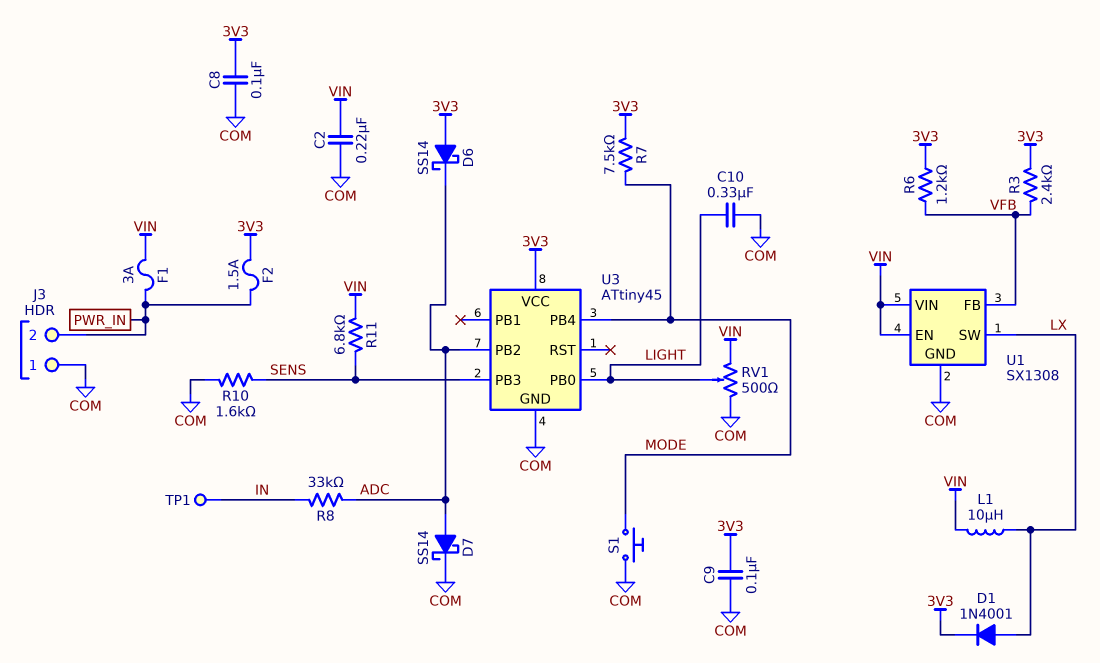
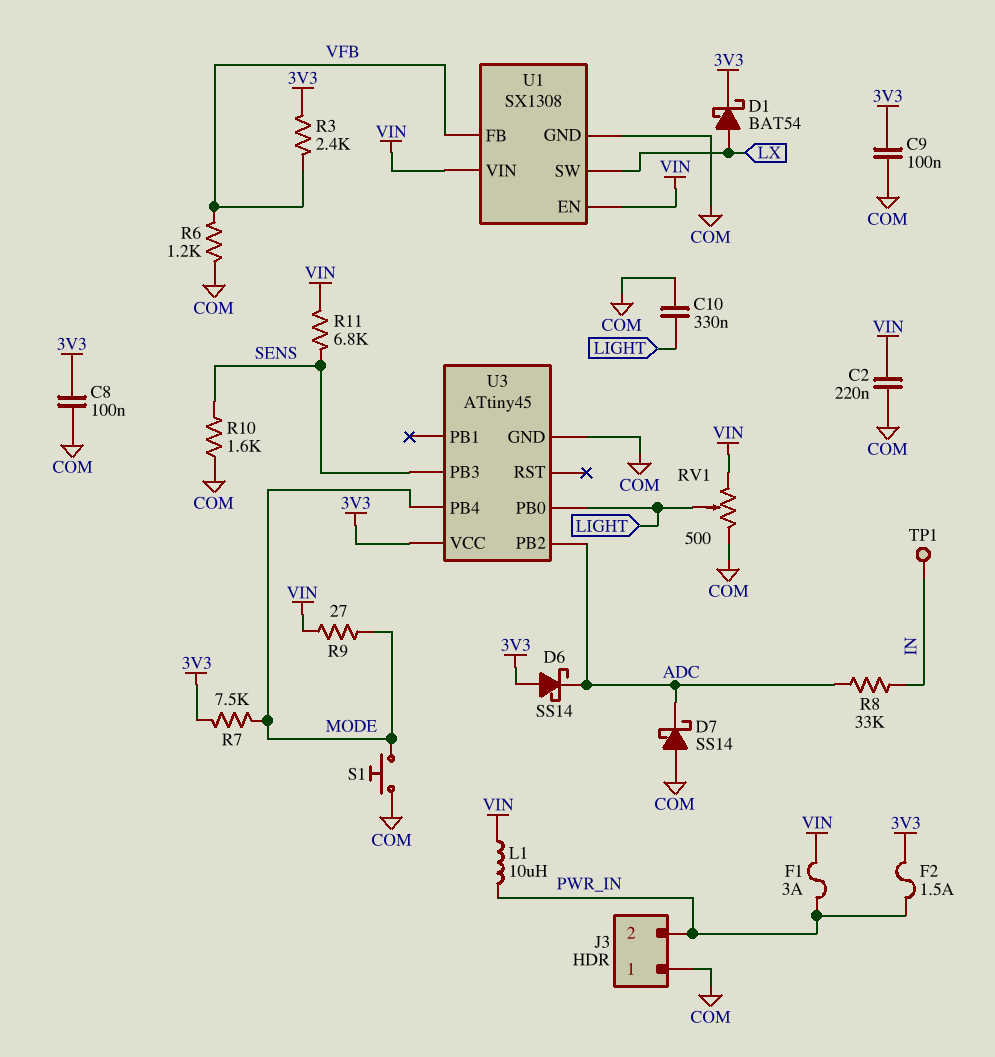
D1: diode 1N4001 (A LX, K 3V3) -> schottky BAT54 (A LX, K 3V3)
D7: schottky SS14 (A ADC, K COM) -> schottky SS14 (A COM, K ADC)
L1: 10uH (LX, VIN) -> 10uH (PWR_IN, VIN)
R6: 1.2k (3V3, VFB) -> 1.2k (COM, VFB)
R9: none -> 27 (MODE, VIN)

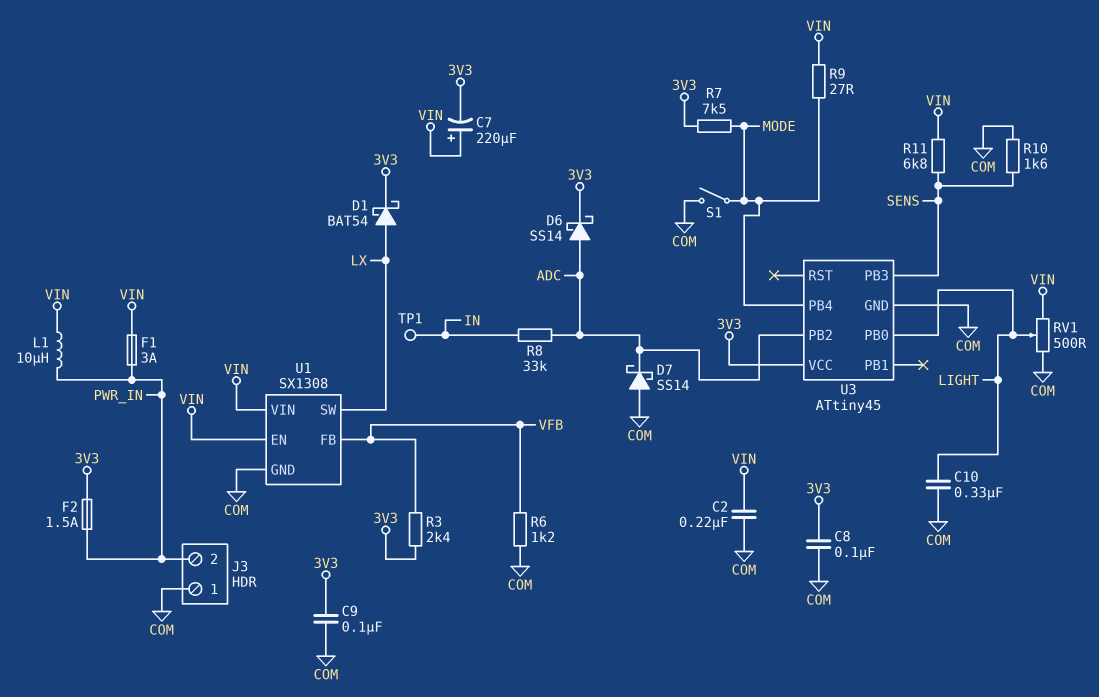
C7: none -> 220uF (plus VIN, minus 3V3)
D6: schottky SS14 (A 3V3, K ADC) -> schottky SS14 (A ADC, K 3V3)
S1: button (COM, MODE) -> switch (COM, MODE)

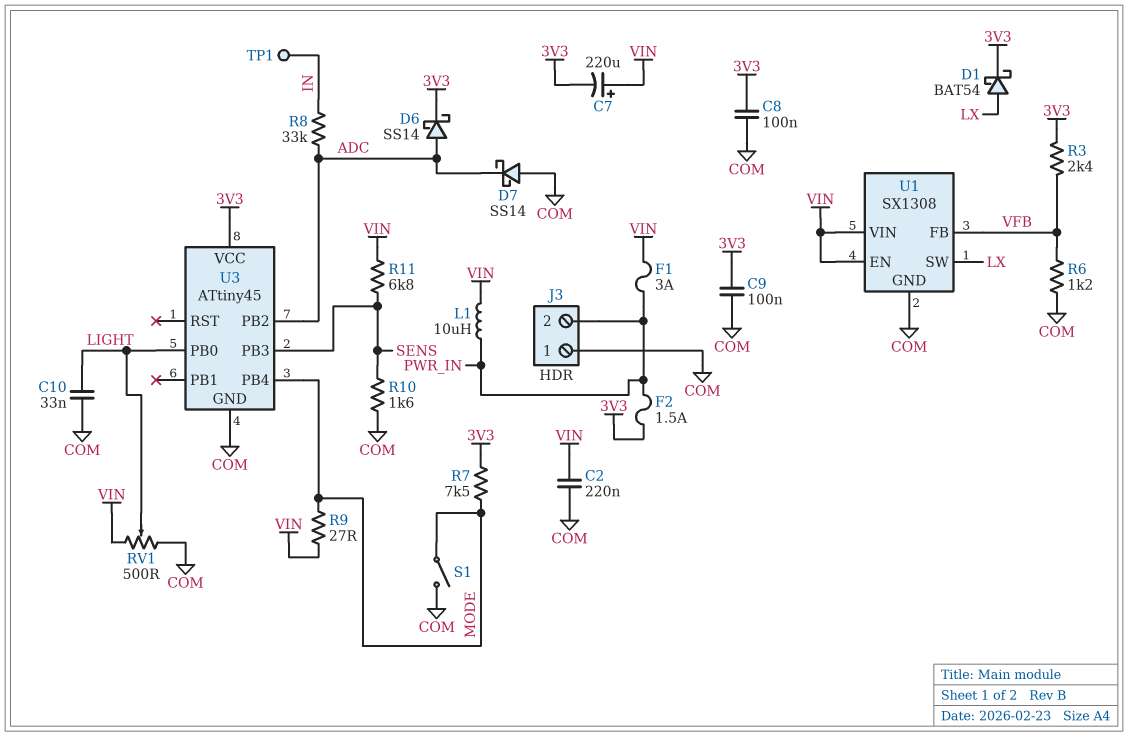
C10: 330nF (COM, LIGHT) -> 33nF (COM, LIGHT)

